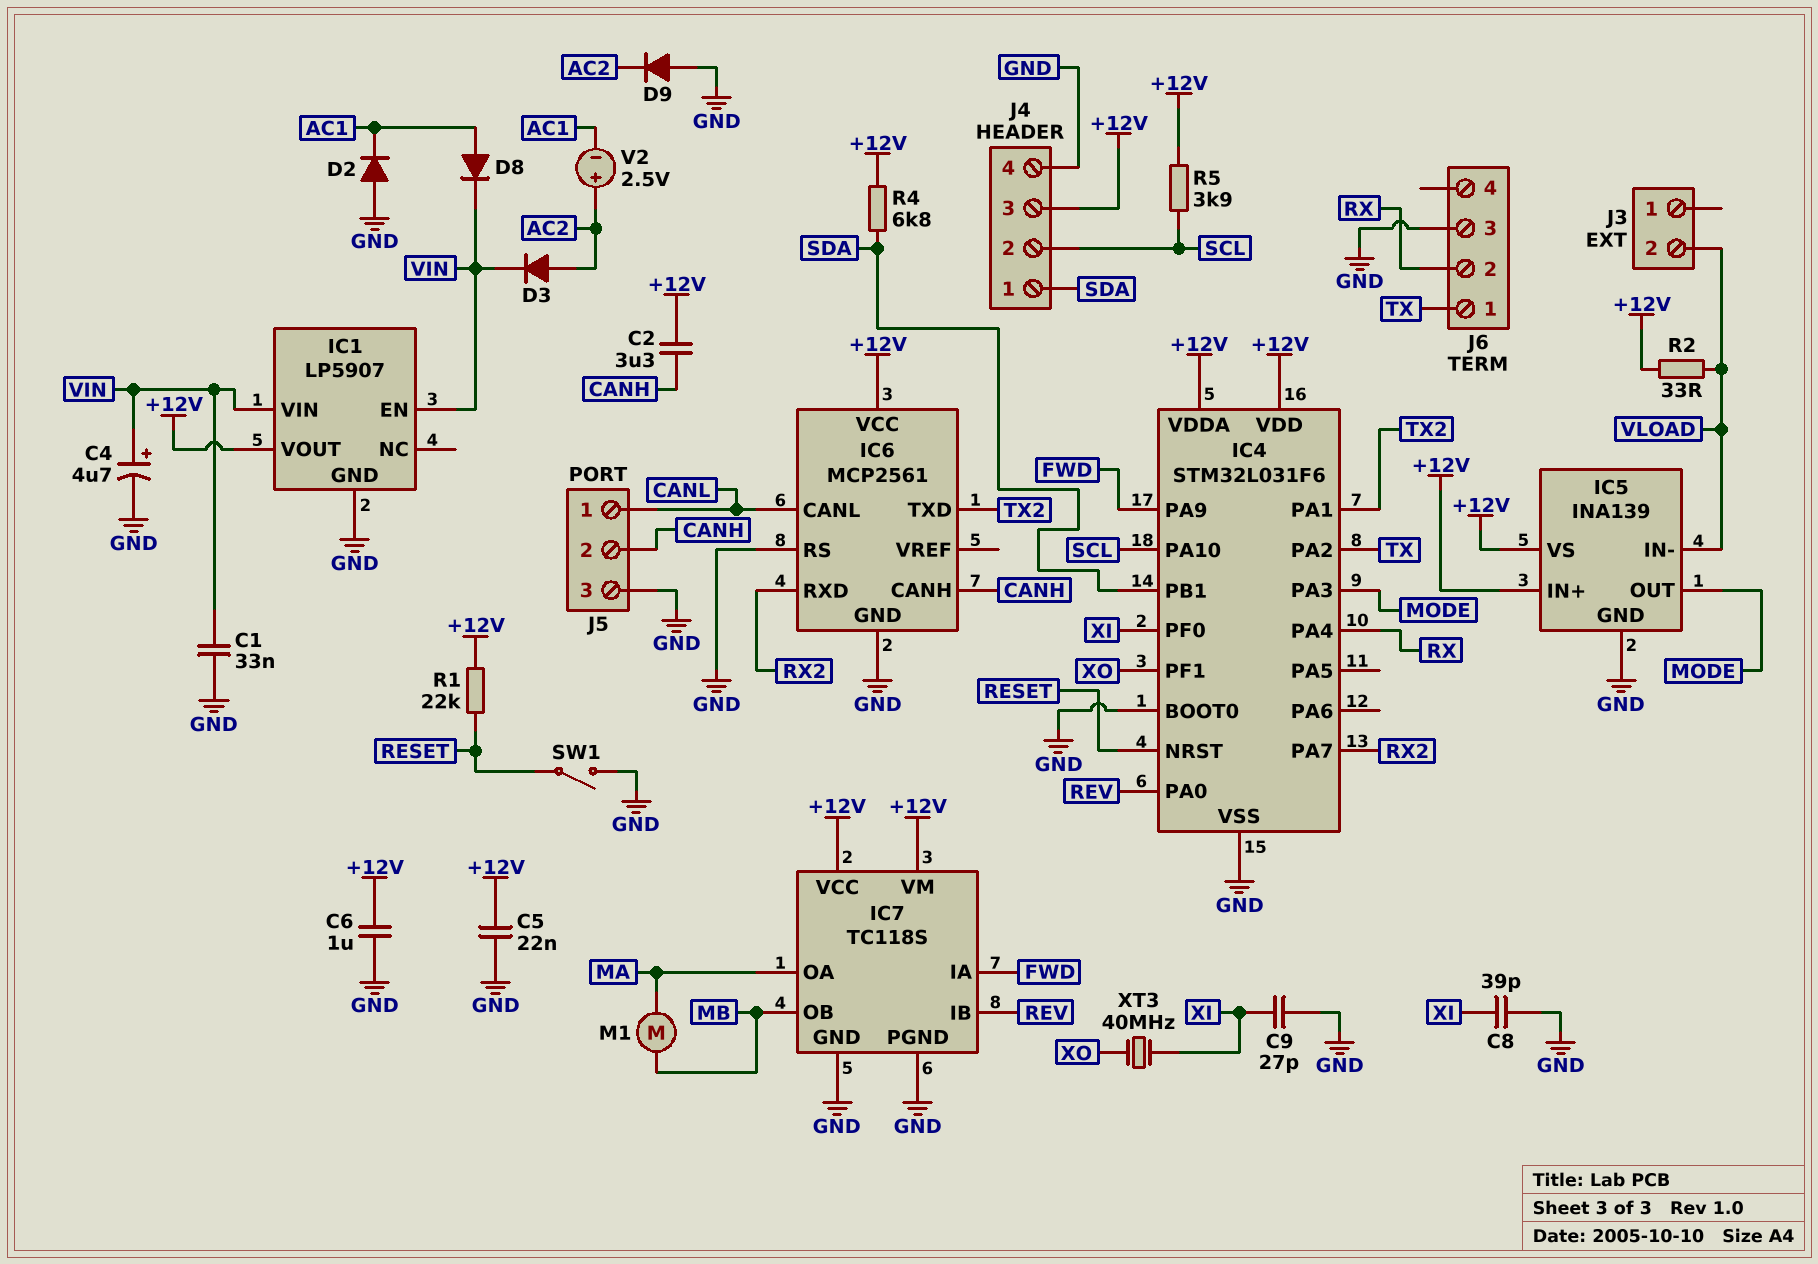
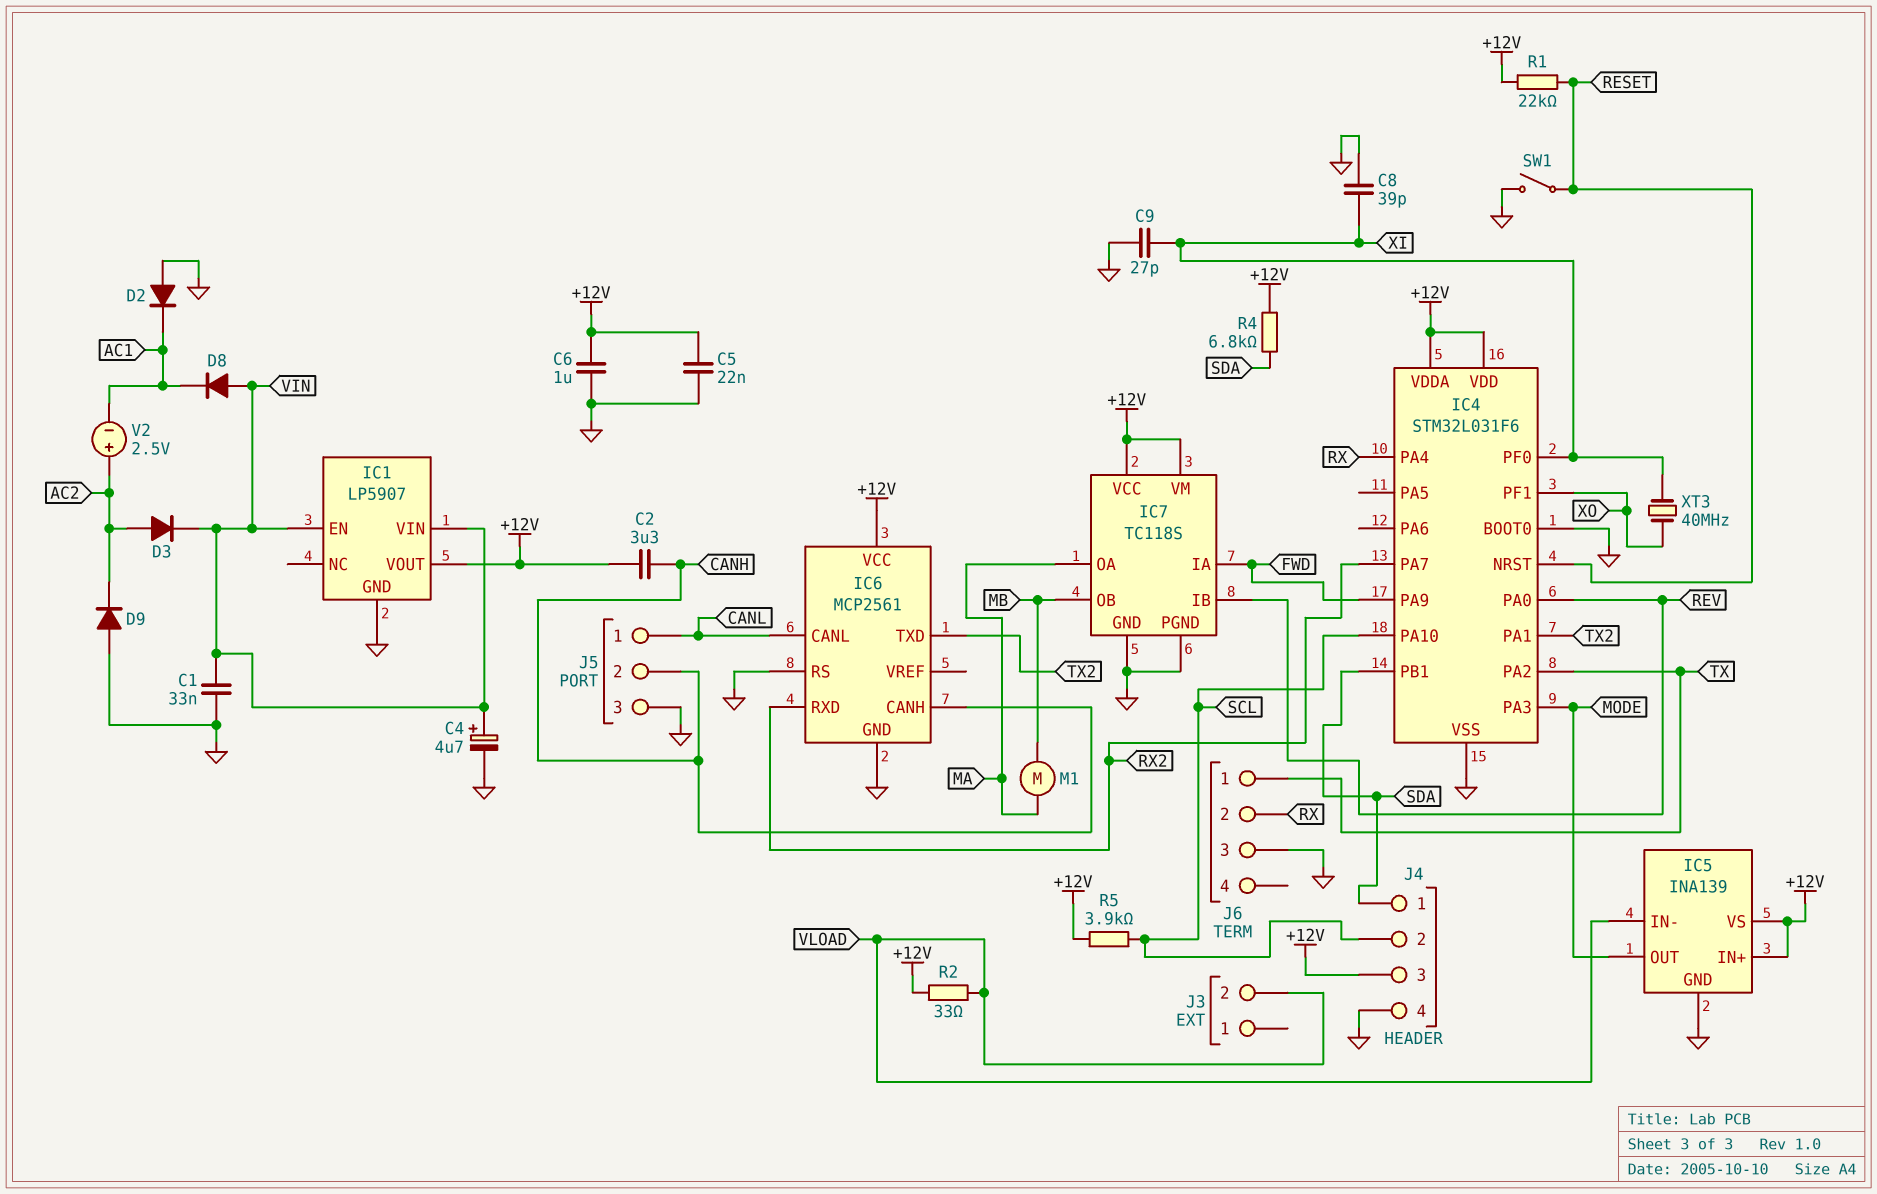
D8: diode (A AC1, K VIN) -> diode (A VIN, K AC1)

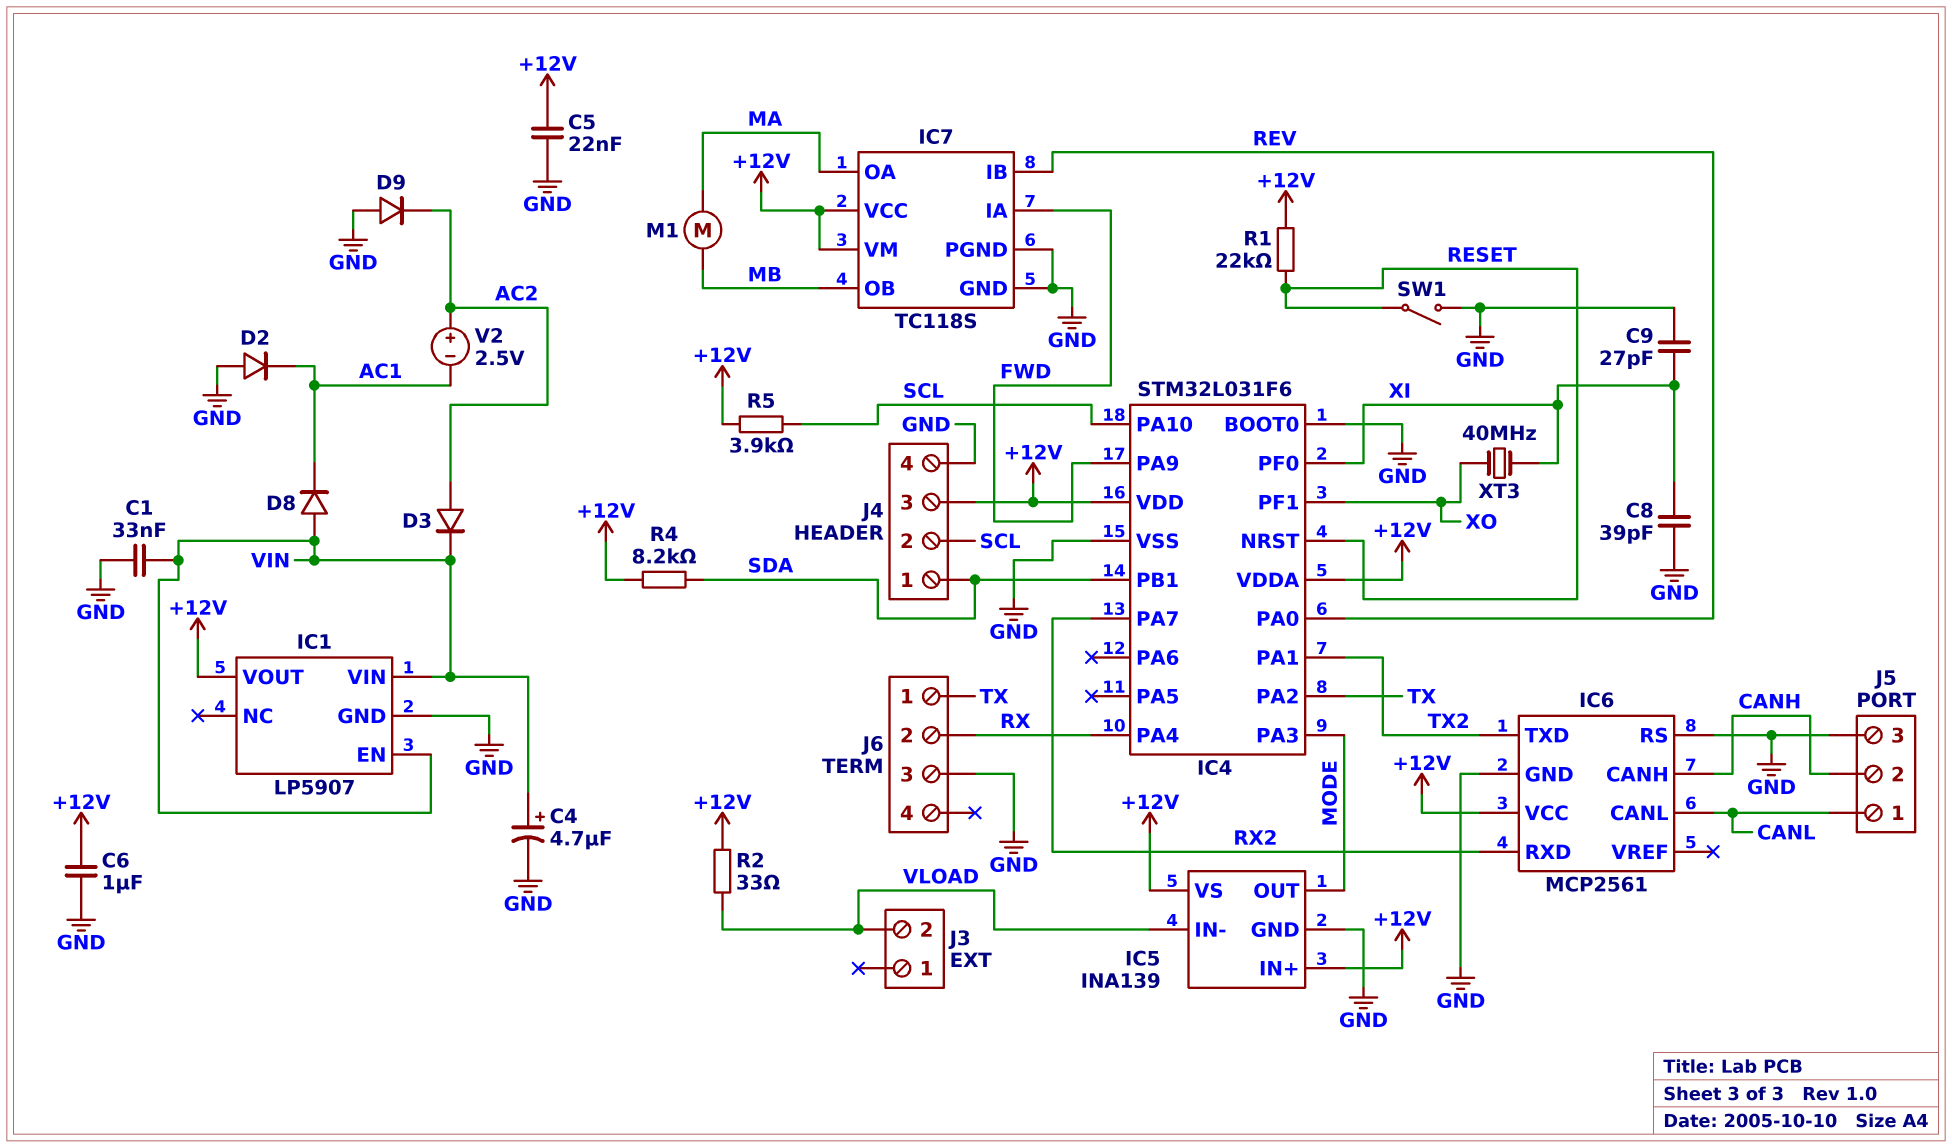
C2: 3.3uF (+12V, CANH) -> none
R4: 6.8k (+12V, SDA) -> 8.2k (+12V, SDA)

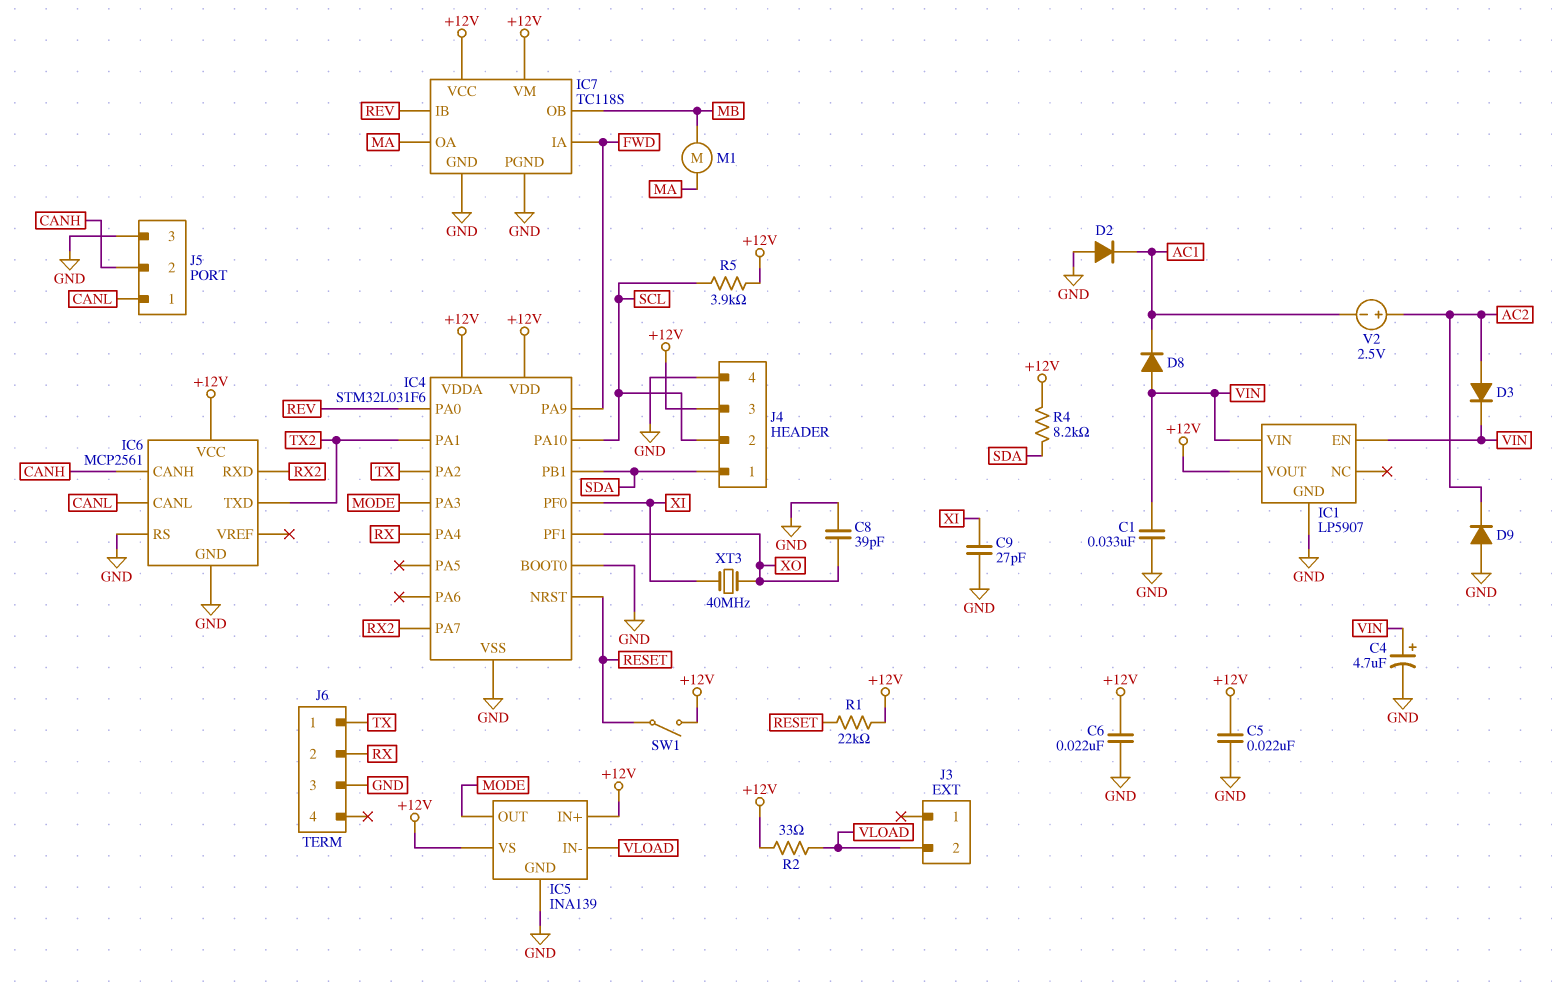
C6: 1uF (+12V, GND) -> 22nF (+12V, GND)
C8: 39pF (GND, XI) -> 39pF (GND, XO)
SW1: switch (GND, RESET) -> switch (+12V, RESET)

